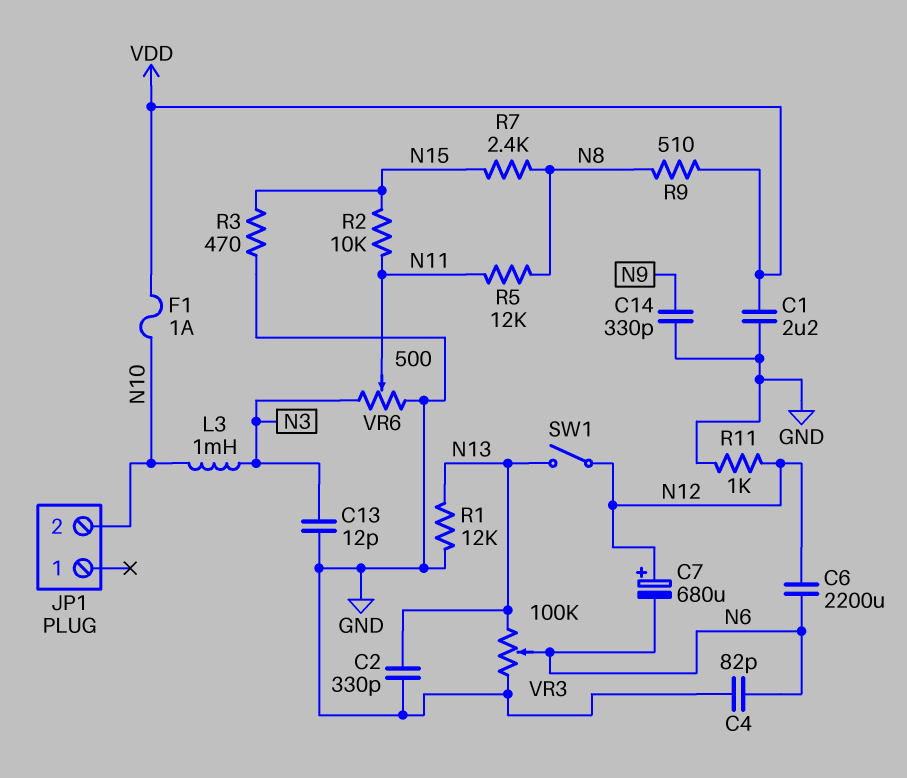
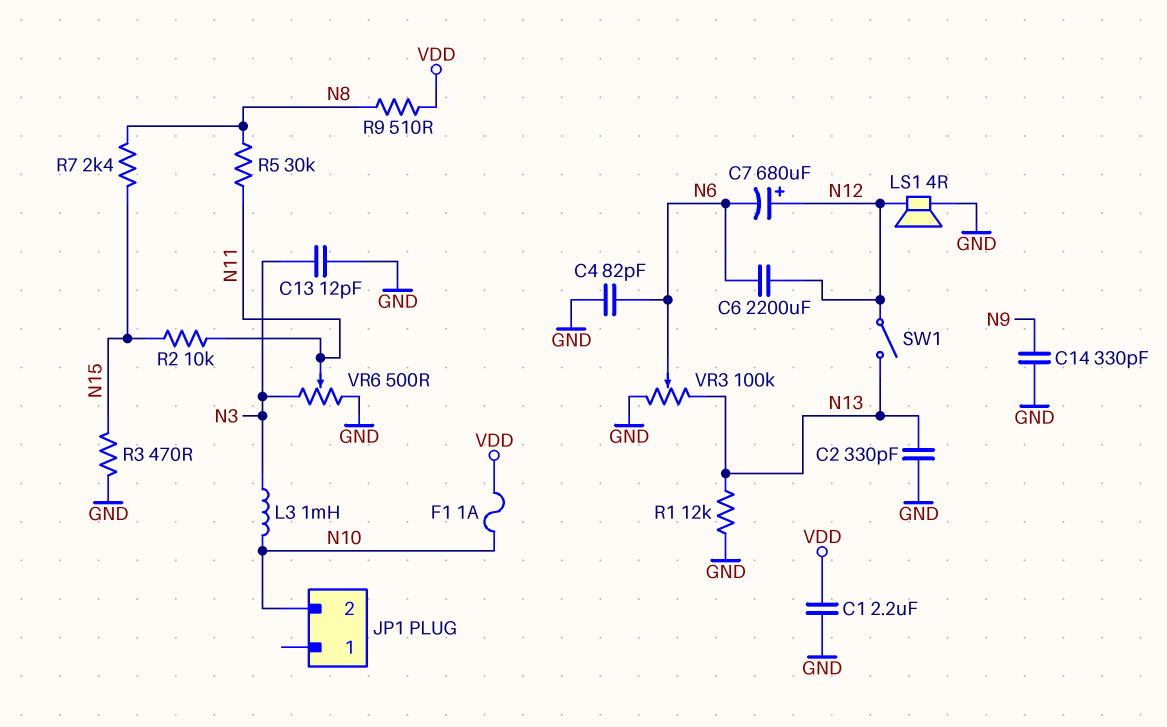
LS1: none -> speaker 4R (GND, N12)
R5: 12k (N8, N11) -> 30k (N8, N11)
R11: 1k (GND, N12) -> none

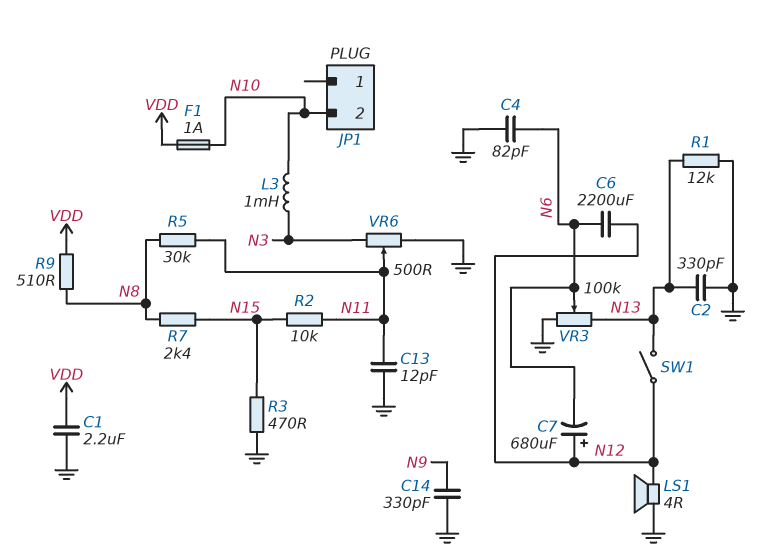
C13: 12pF (GND, N3) -> 12pF (GND, N11)

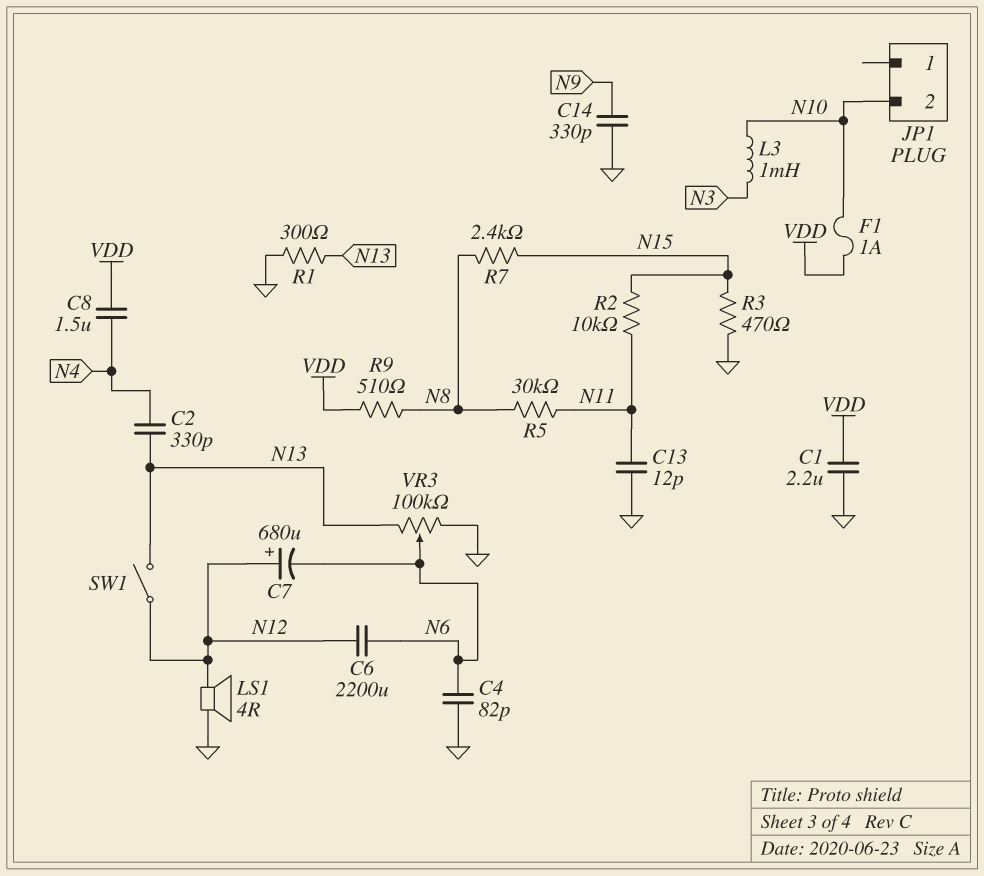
C2: 330pF (GND, N13) -> 330pF (N4, N13)
C8: none -> 1.5uF (N4, VDD)
R1: 12k (GND, N13) -> 300 (GND, N13)
VR6: 500 (GND, N3, wiper N11) -> none

